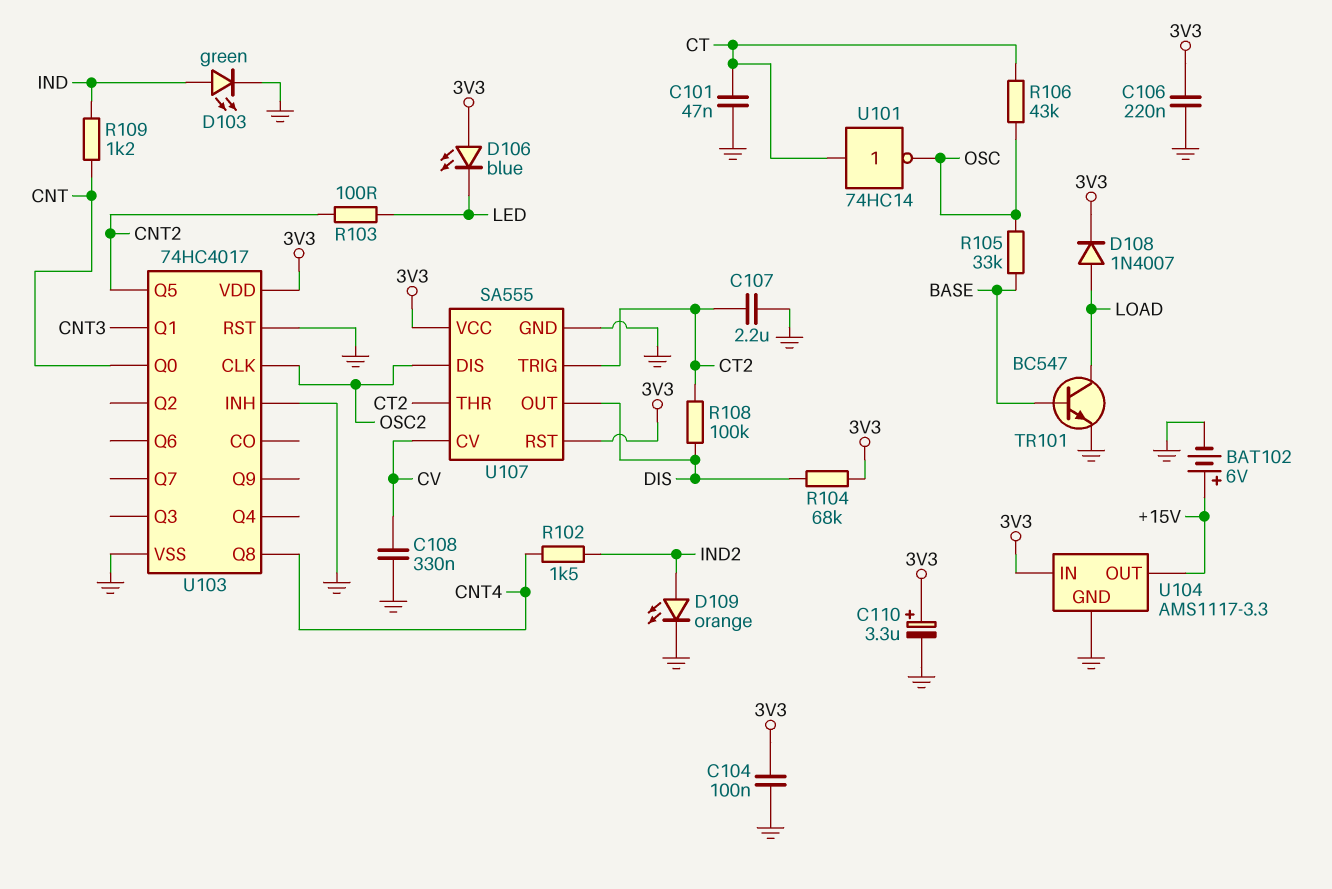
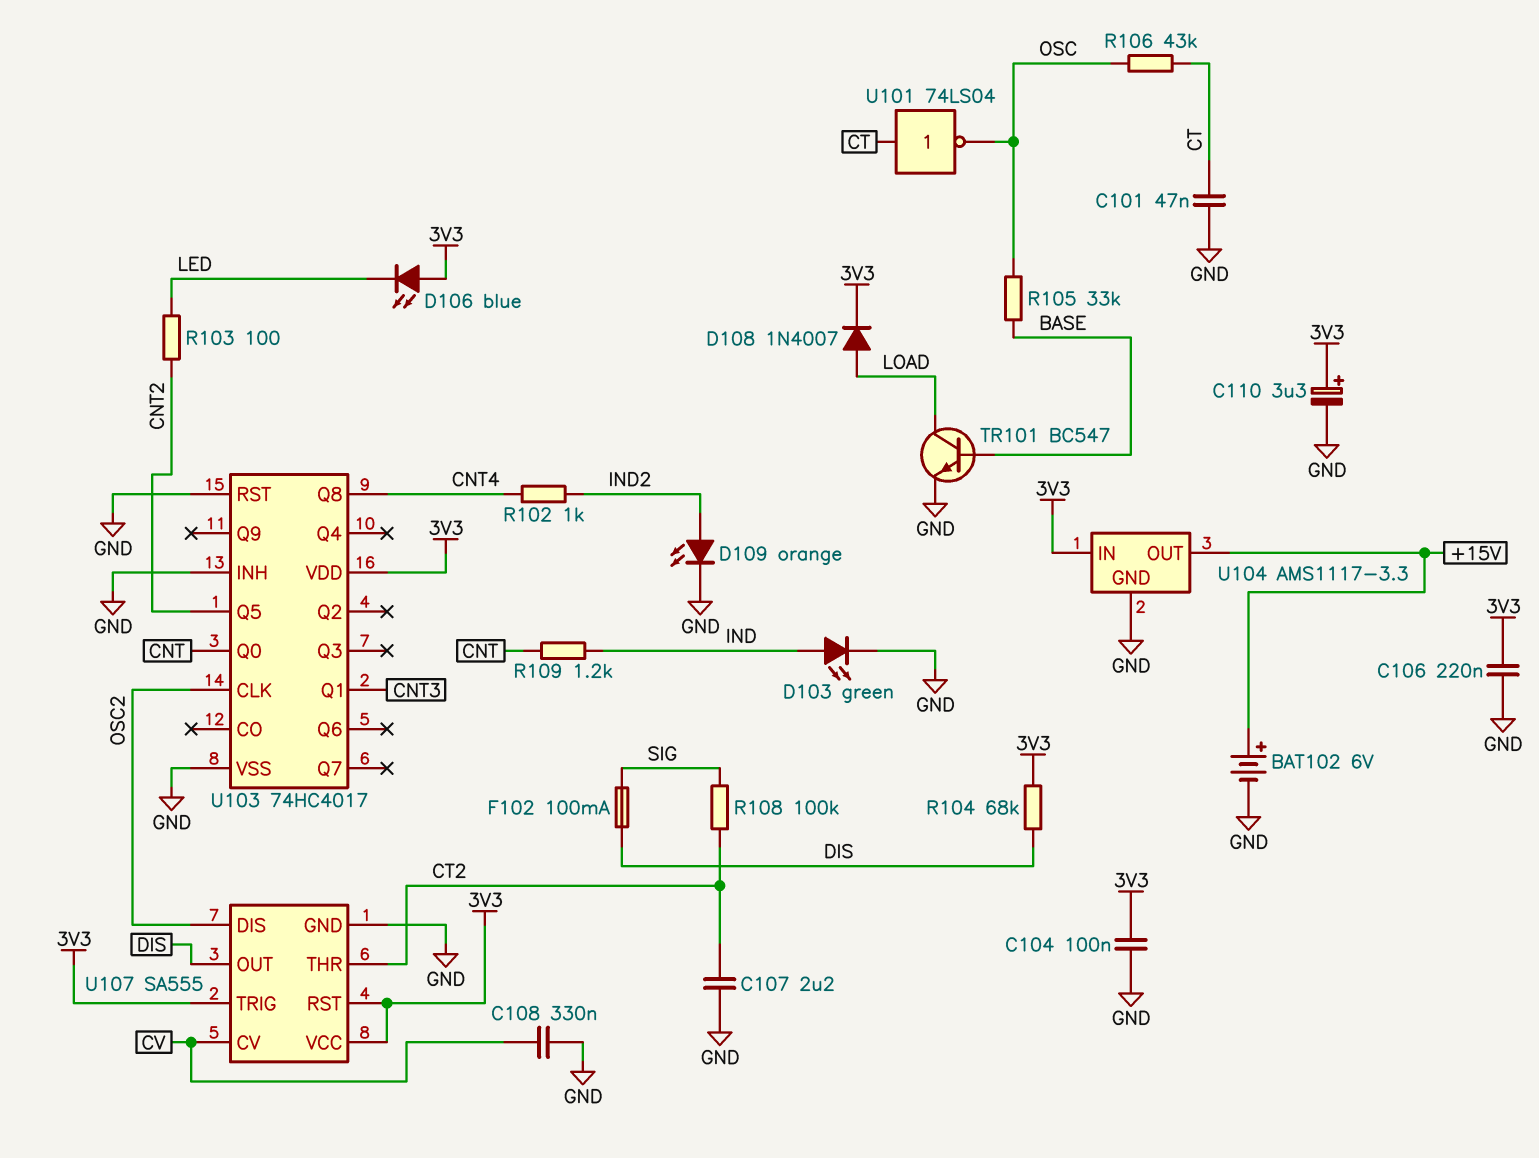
F102: none -> 100mA (DIS, SIG)
R102: 1.5k (CNT4, IND2) -> 1k (CNT4, IND2)
R108: 100k (CT2, DIS) -> 100k (CT2, SIG)
U101: NOT 74HC14 (in CT, out OSC) -> NOT 74LS04 (in CT, out OSC)
U107 pin TRIG: CT2 -> 3V3

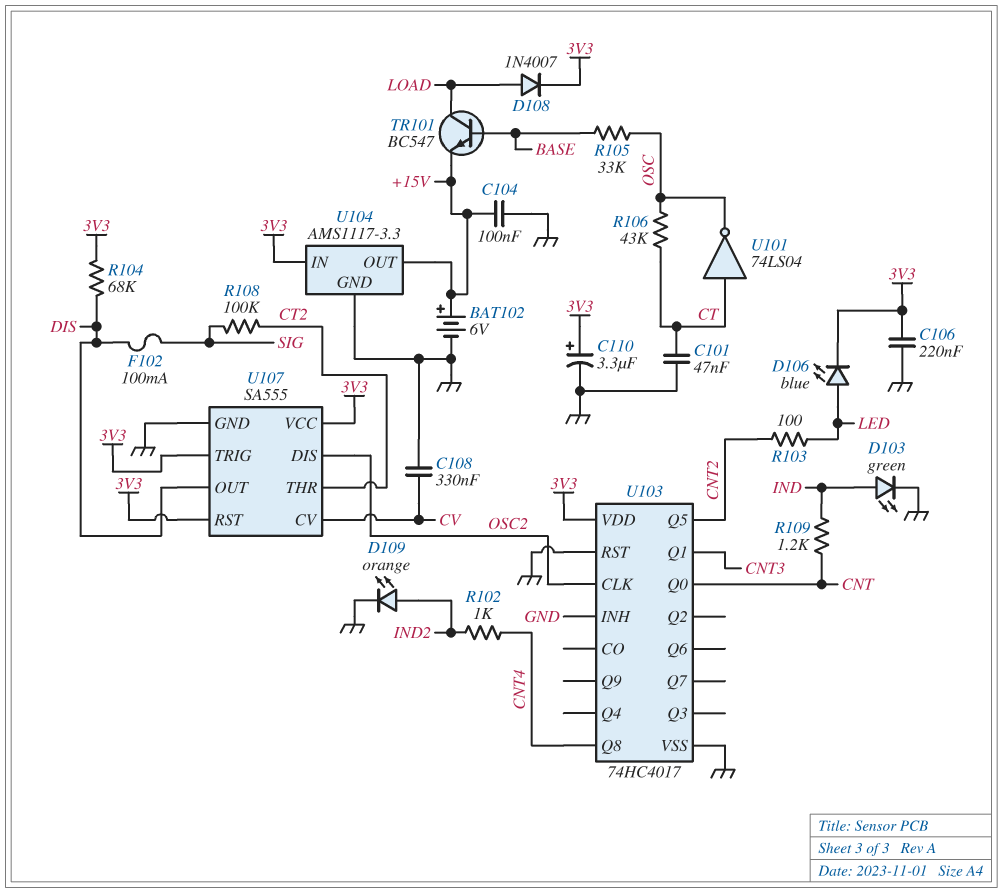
C104: 100nF (3V3, GND) -> 100nF (+15V, GND)
C107: 2.2uF (CT2, GND) -> none
D106: LED blue (A 3V3, K LED) -> LED blue (A LED, K 3V3)
TR101: NPN BC547 (B BASE, C LOAD, E GND) -> NPN BC547 (B BASE, C LOAD, E +15V)

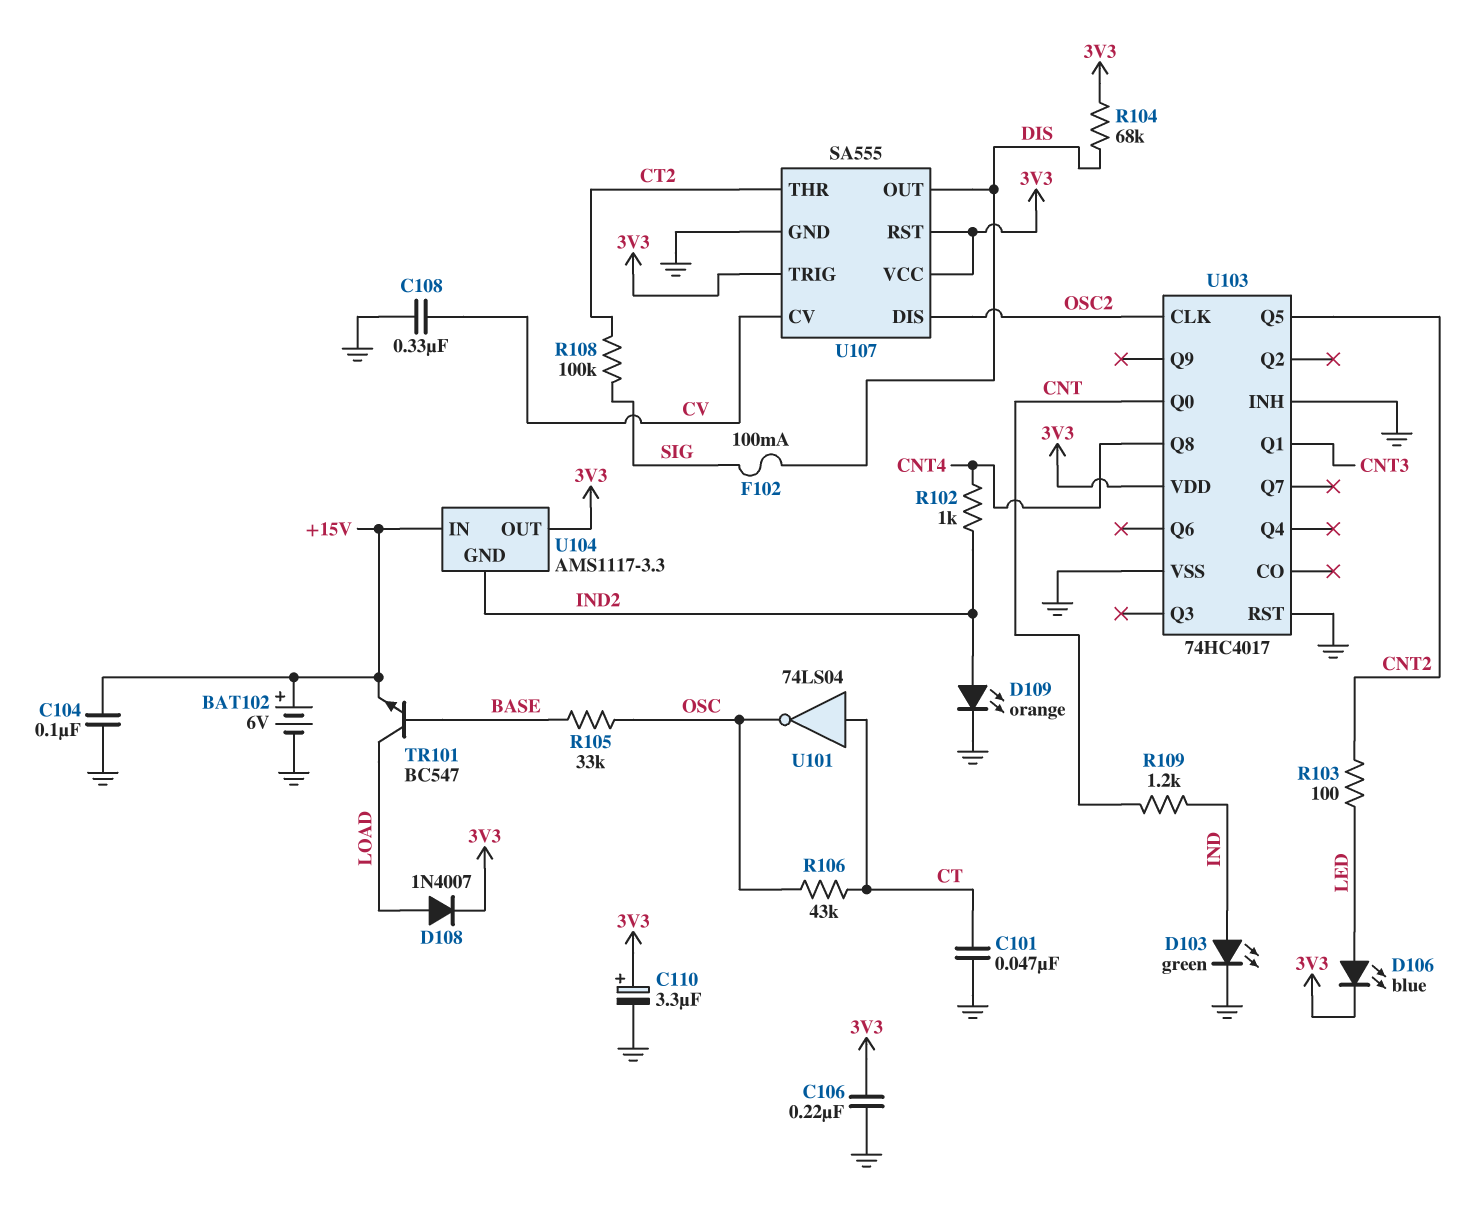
U104 pin GND: GND -> IND2
U104 pin IN: 3V3 -> +15V
U104 pin OUT: +15V -> 3V3

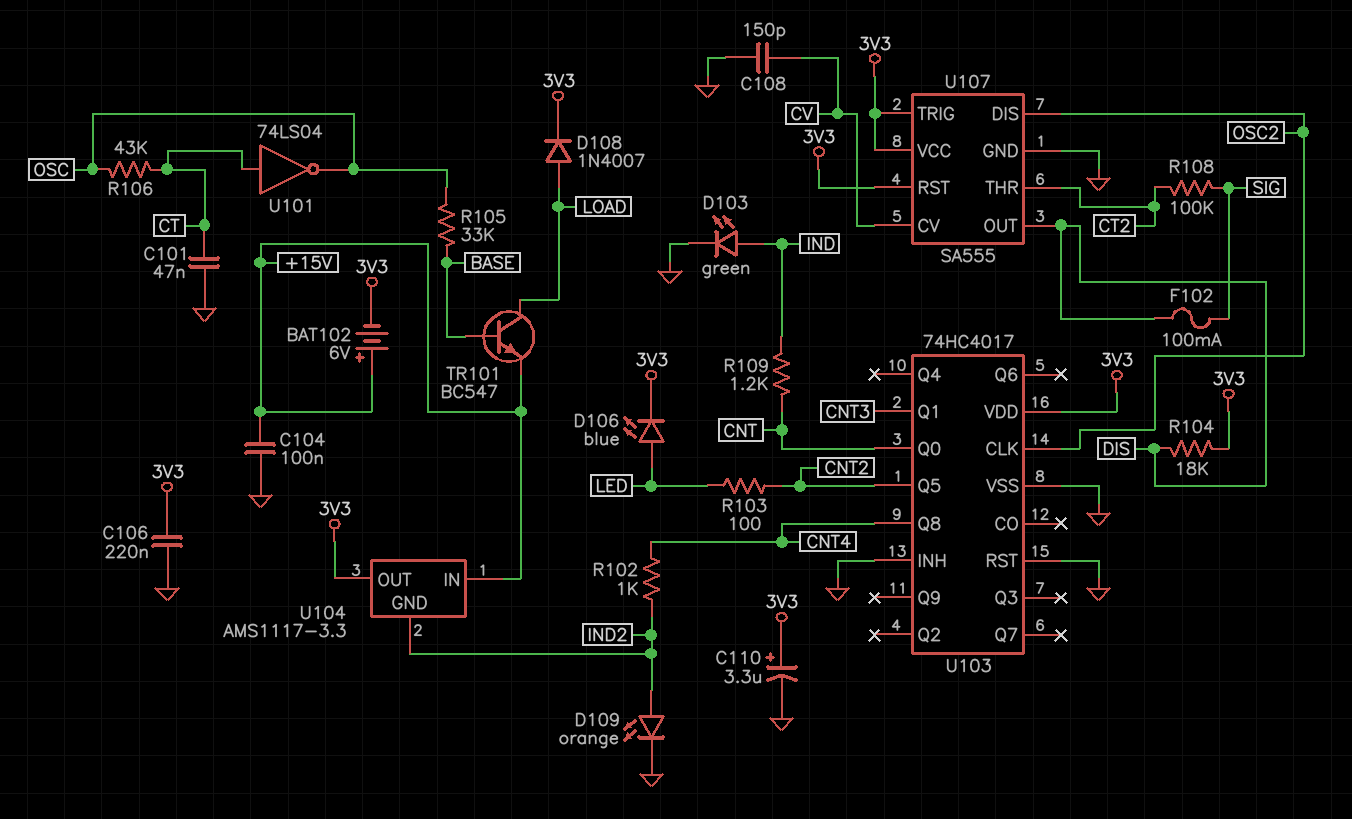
BAT102: 6V (plus +15V, minus GND) -> 6V (plus +15V, minus 3V3)
C108: 330nF (CV, GND) -> 150pF (CV, GND)
R104: 68k (3V3, DIS) -> 18k (3V3, DIS)

